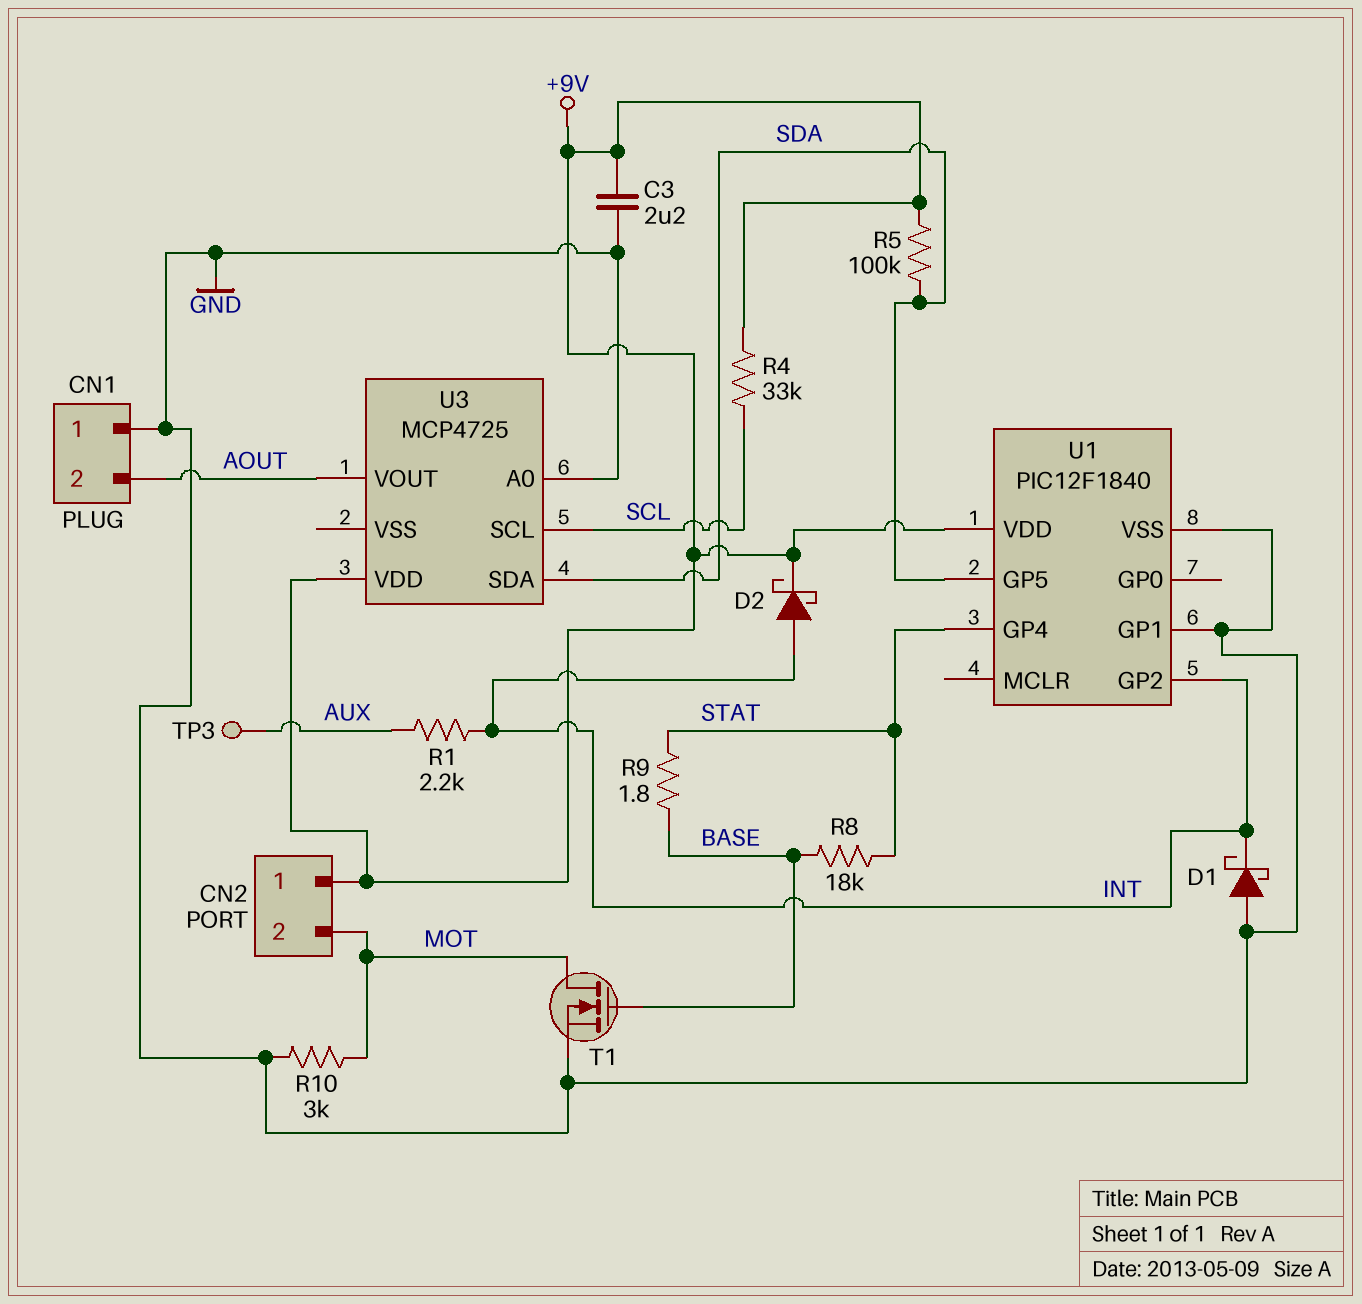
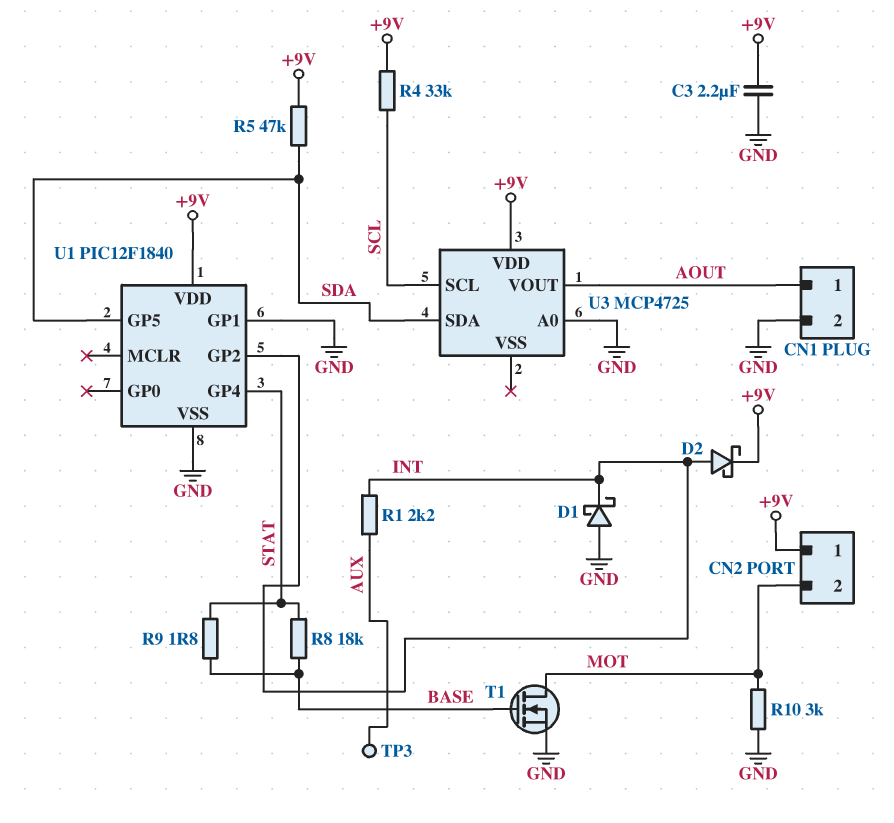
CN1 pin 1: GND -> AOUT
CN1 pin 2: AOUT -> GND
R5: 100k (+9V, SDA) -> 47k (+9V, SDA)

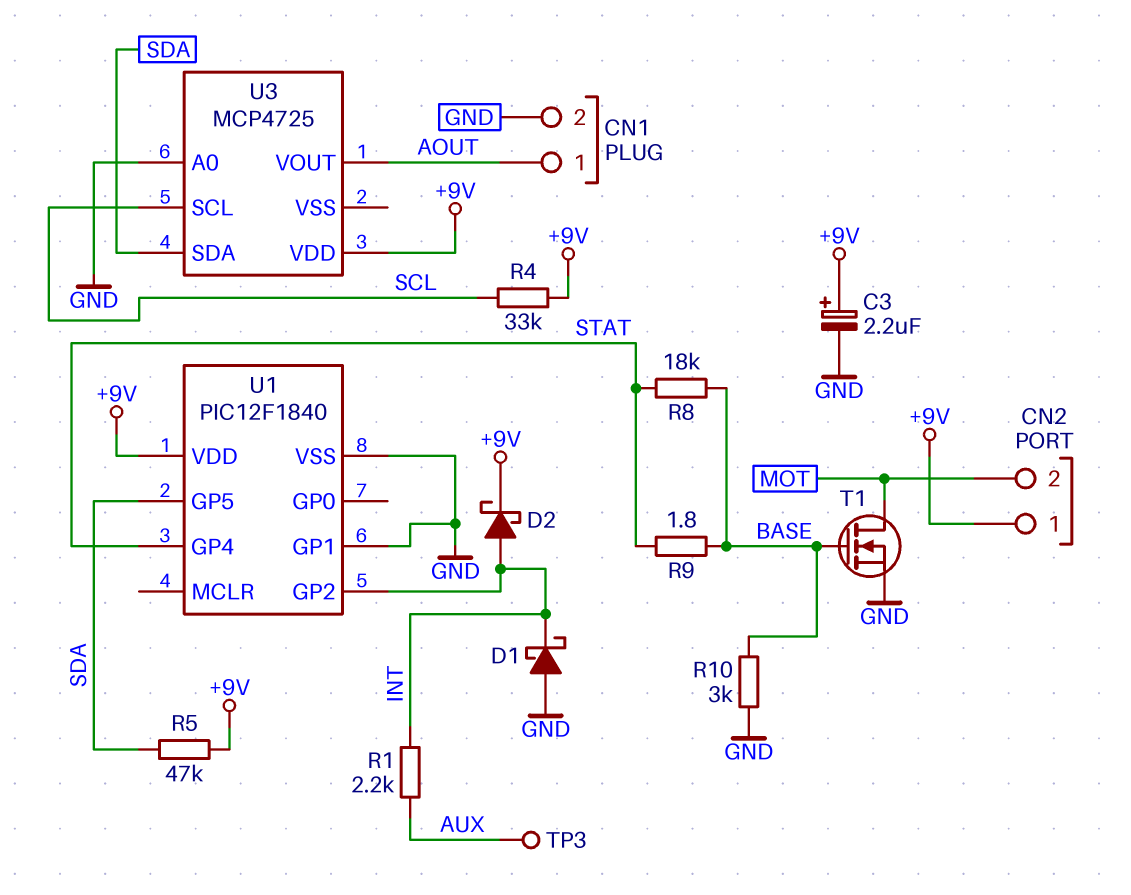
C3: 2.2uF (+9V, GND) -> 2.2uF (plus +9V, minus GND)
R10: 3k (GND, MOT) -> 3k (BASE, GND)

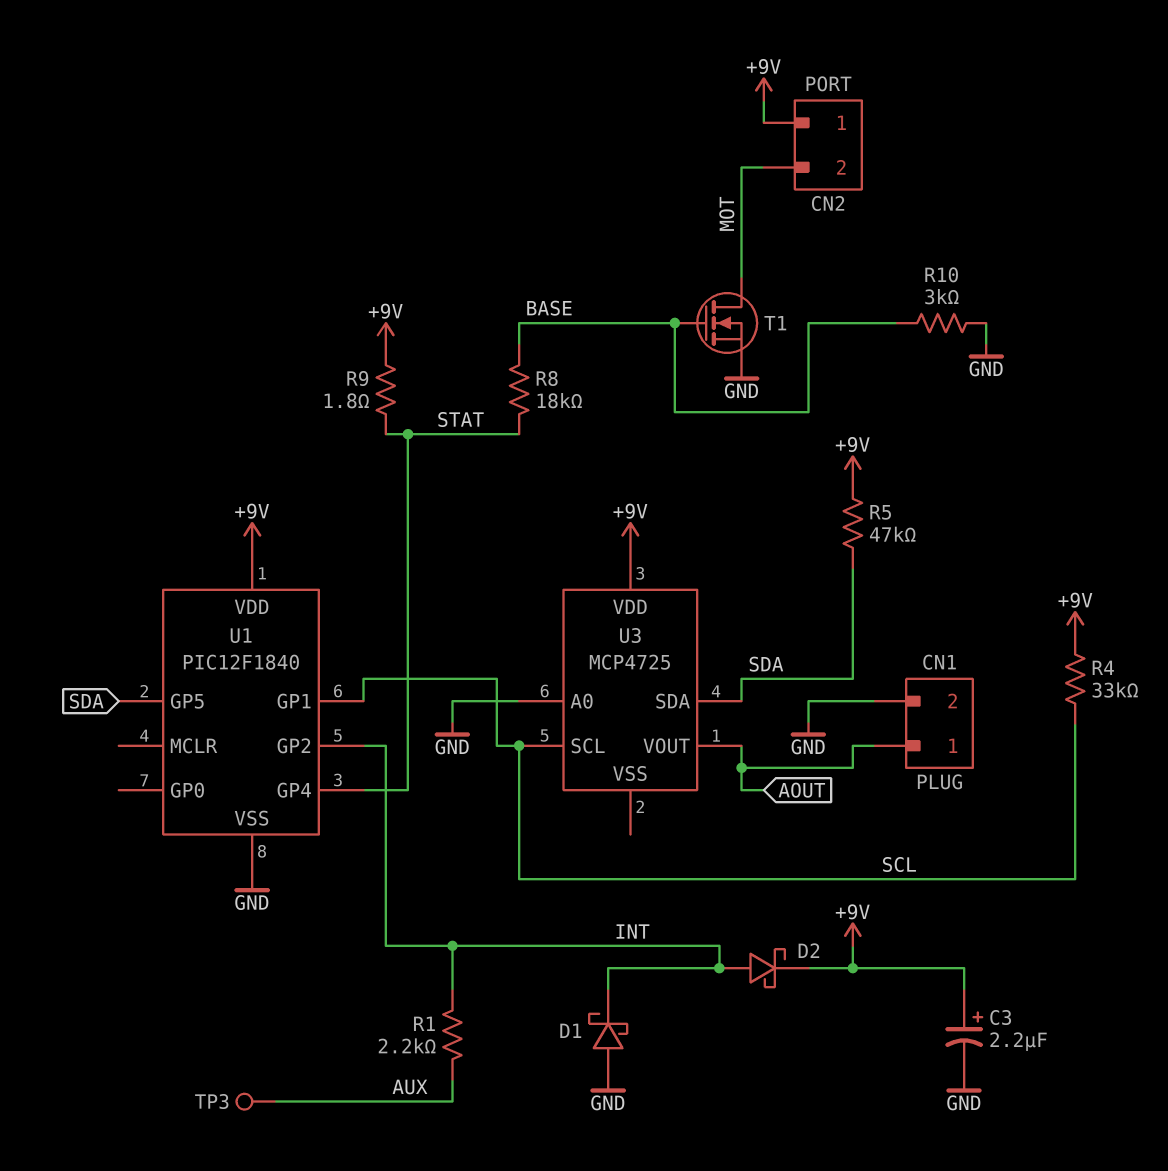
R9: 1.8 (BASE, STAT) -> 1.8 (+9V, STAT)
U1 pin GP1: GND -> SCL

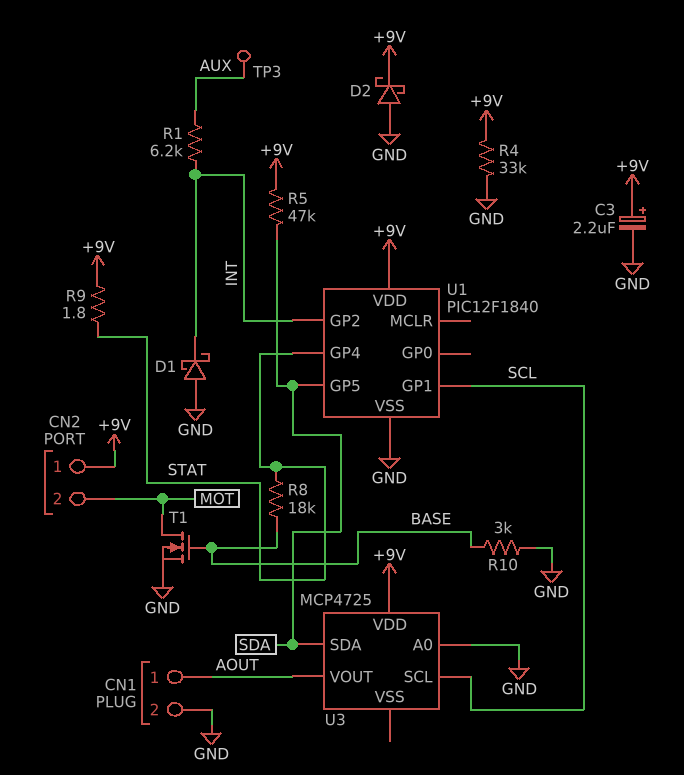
D2: schottky (A INT, K +9V) -> schottky (A GND, K +9V)
R1: 2.2k (AUX, INT) -> 6.2k (AUX, INT)
R4: 33k (+9V, SCL) -> 33k (+9V, GND)

